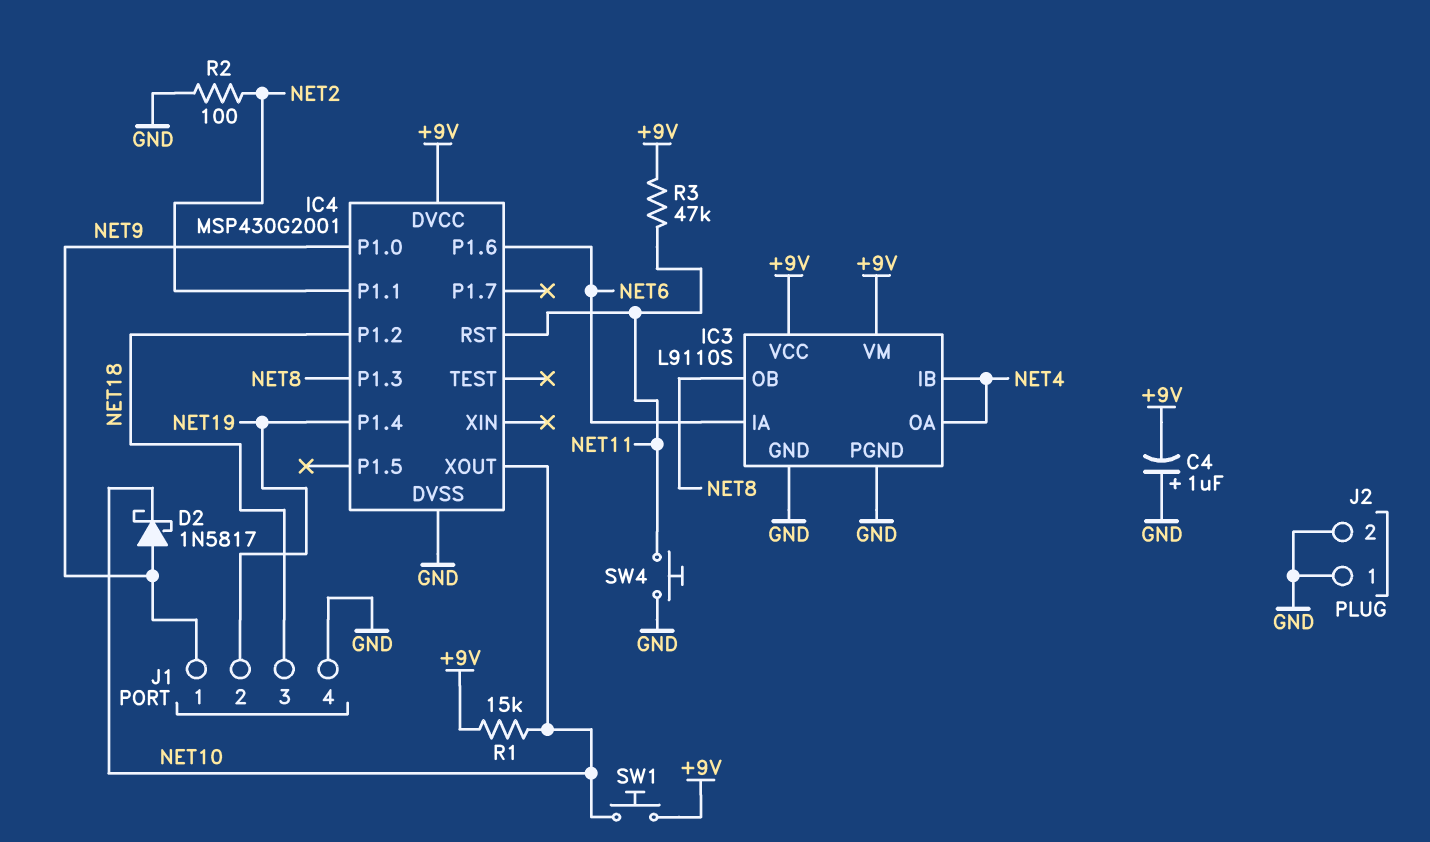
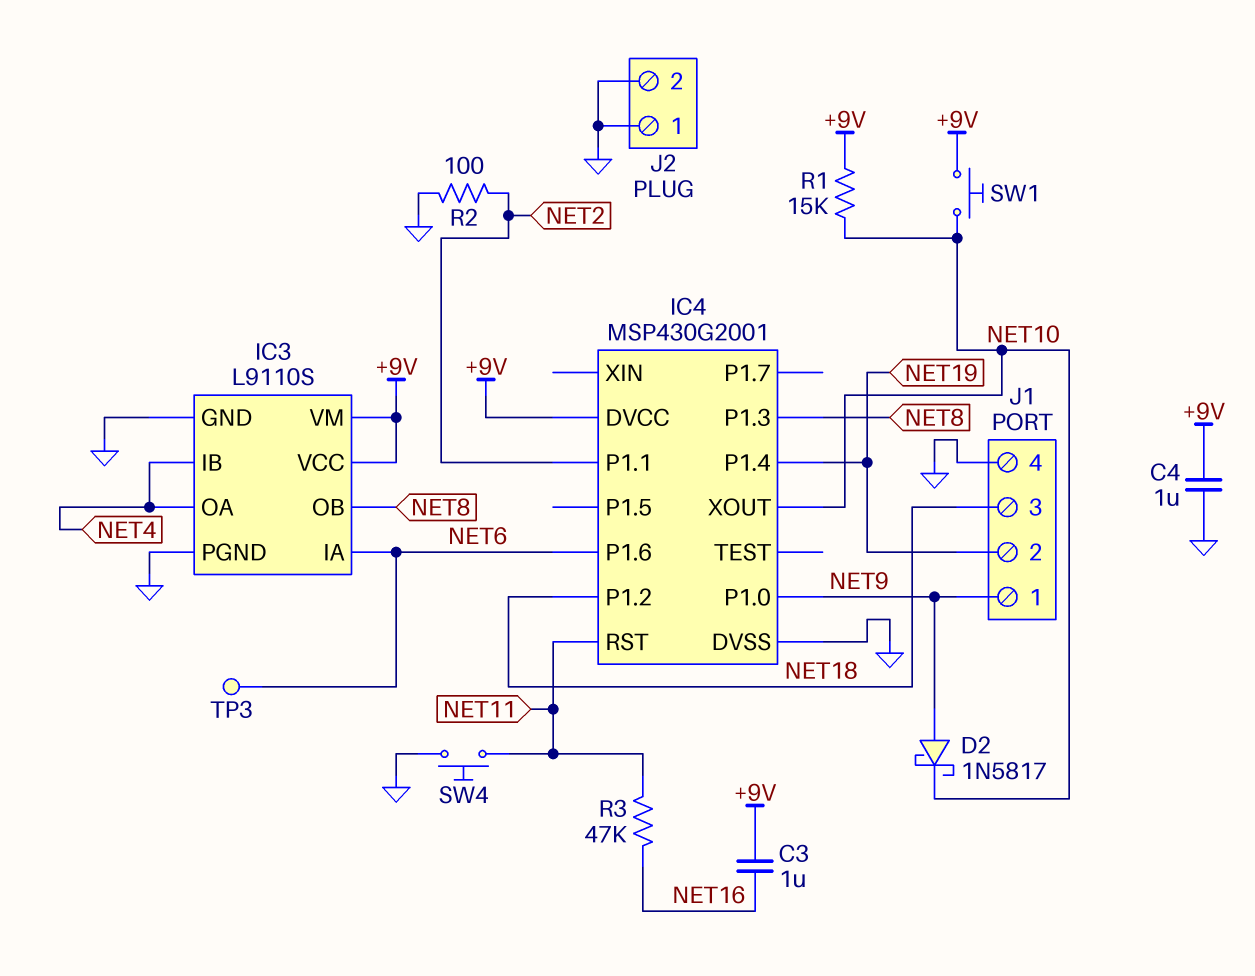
C3: none -> 1uF (+9V, NET16)
C4: 1uF (plus GND, minus +9V) -> 1uF (+9V, GND)
R3: 47k (+9V, NET11) -> 47k (NET11, NET16)
TP3: none -> test point (NET6)

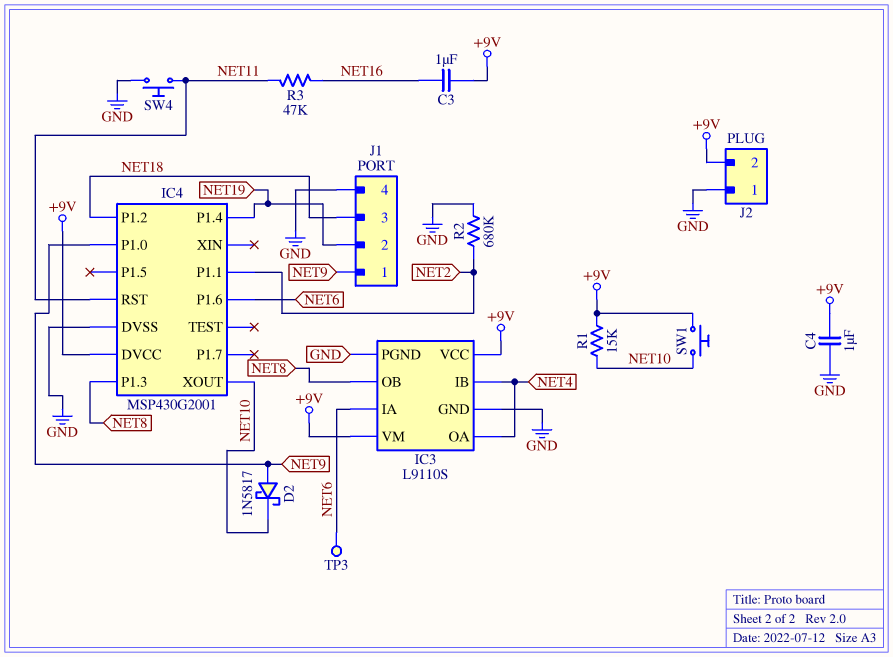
J2 pin 2: GND -> +9V
R2: 100 (GND, NET2) -> 680k (GND, NET2)

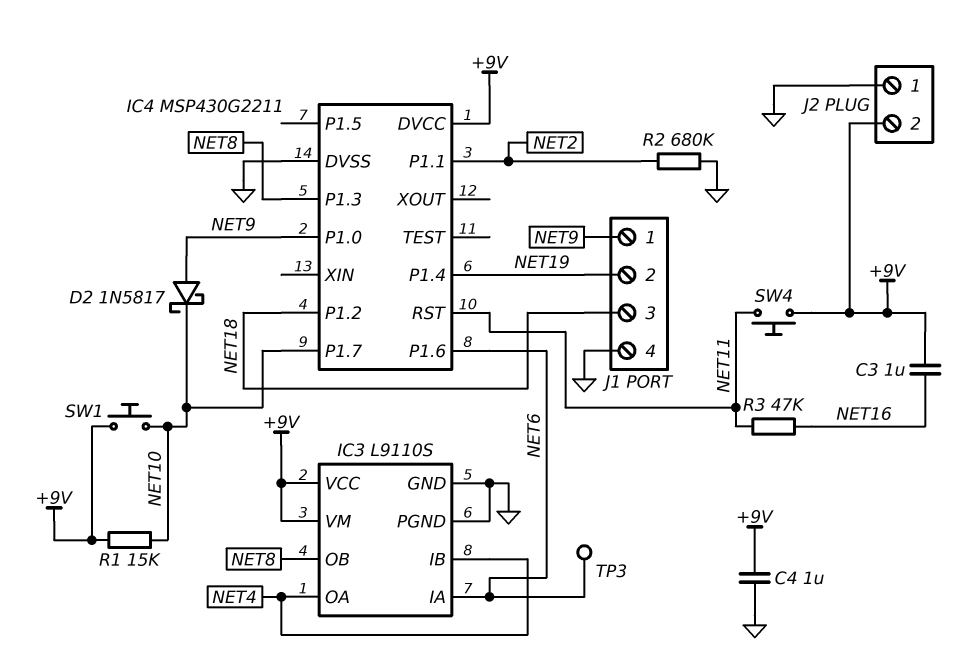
IC4: MSP430G2001 -> MSP430G2211
IC4 pin P1.7: none -> NET10
IC4 pin XOUT: NET10 -> none
SW4: button (GND, NET11) -> button (+9V, NET11)

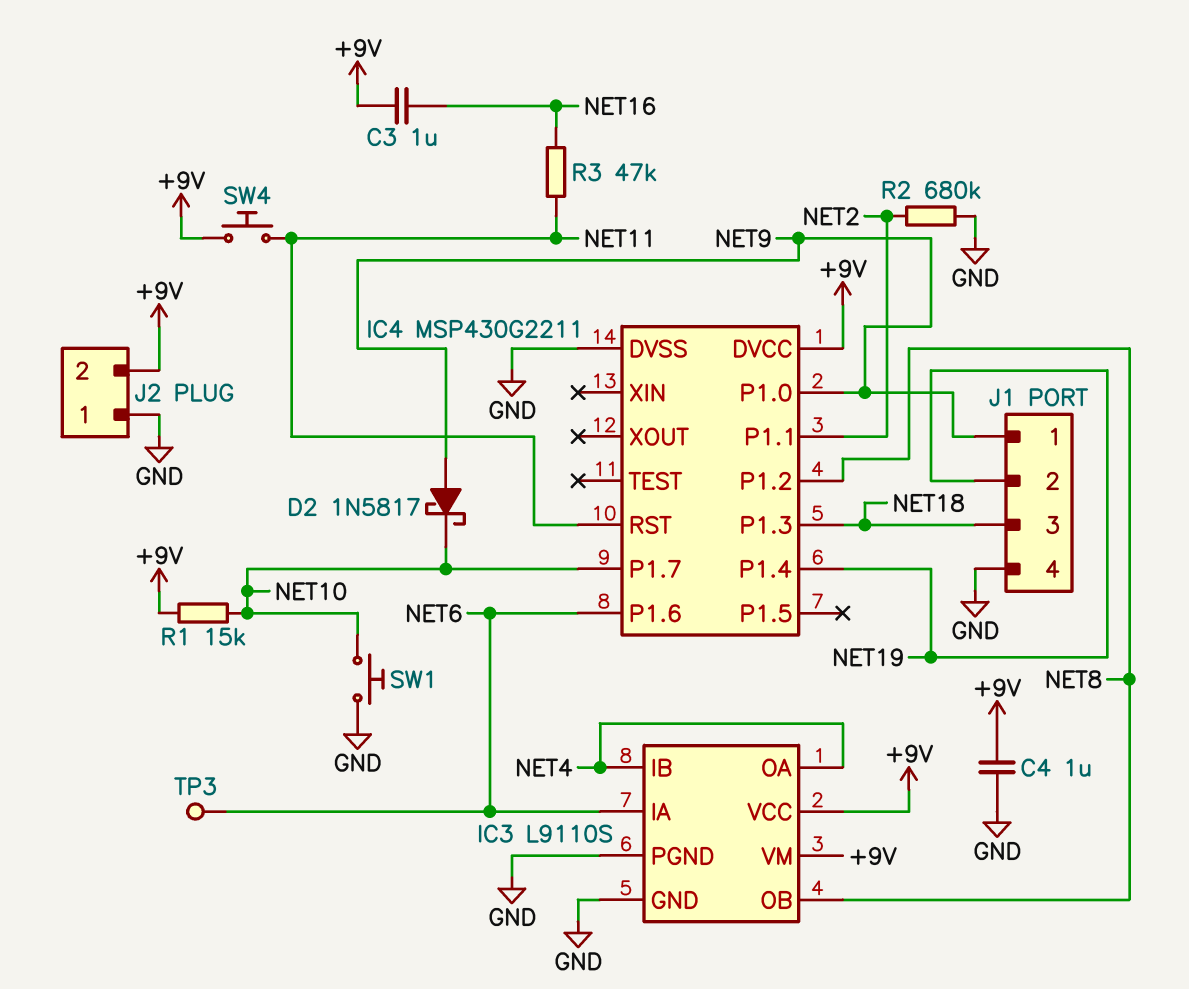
IC4 pin P1.2: NET18 -> NET8
IC4 pin P1.3: NET8 -> NET18
SW1: button (+9V, NET10) -> button (GND, NET10)

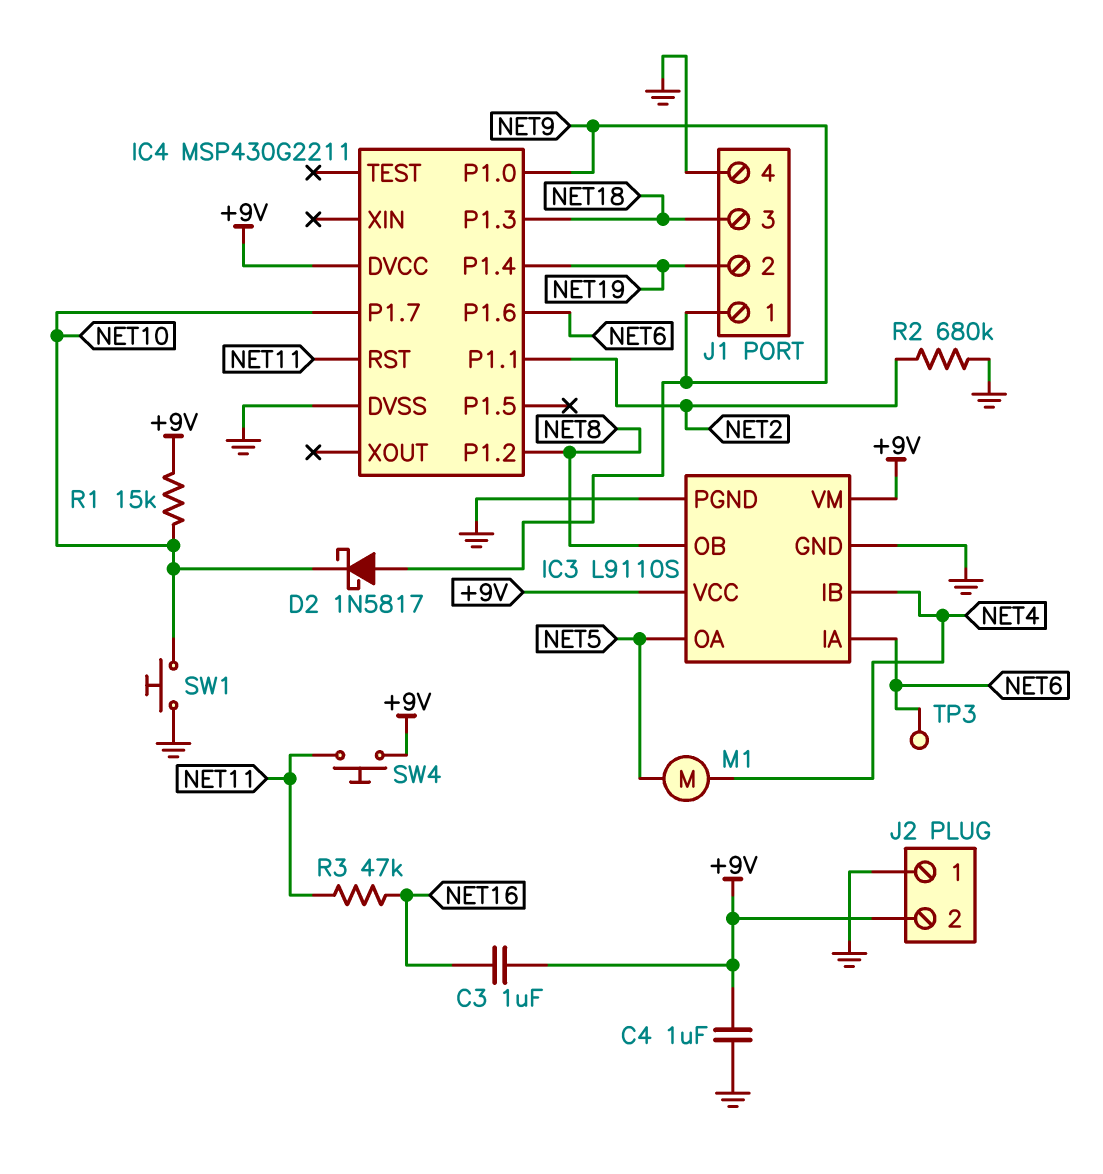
IC3 pin OA: NET4 -> NET5
M1: none -> motor (NET4, NET5)

